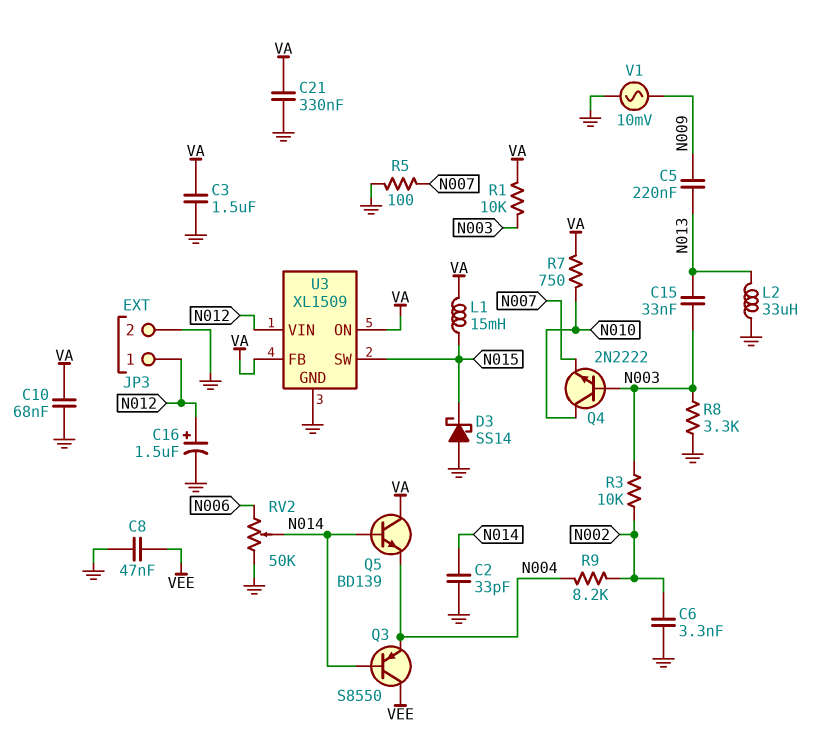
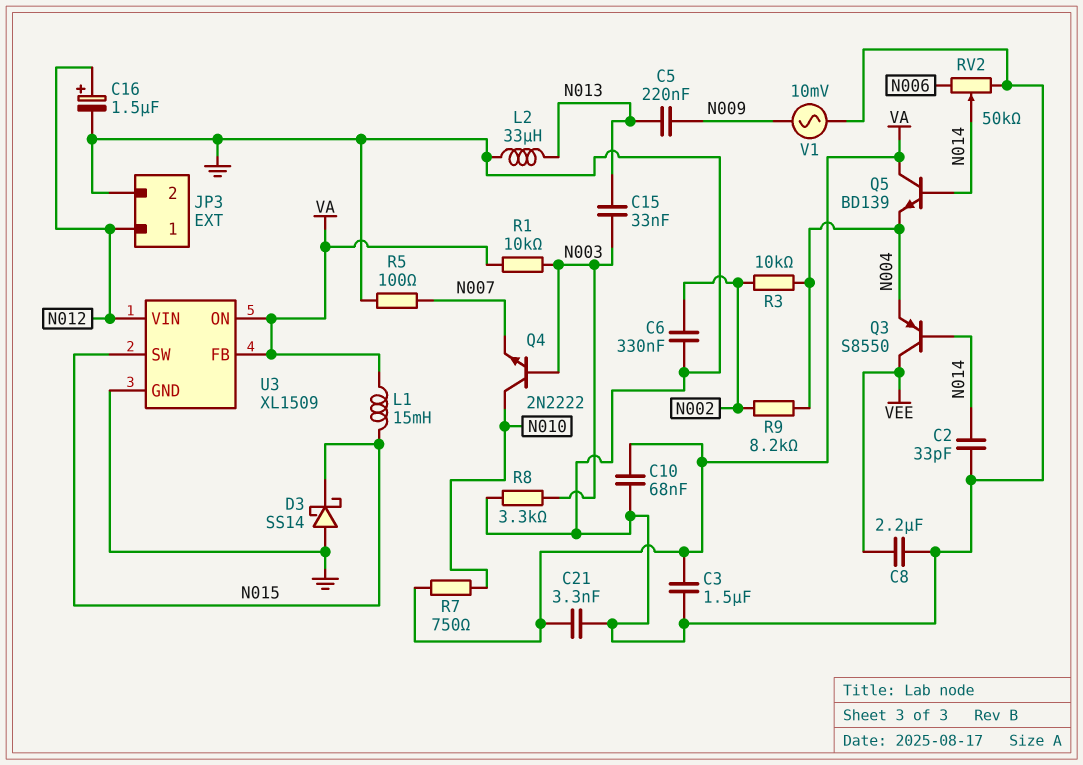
C6: 3.3nF (GND, N002) -> 330nF (GND, N002)
C8: 47nF (GND, VEE) -> 2.2uF (GND, VEE)
C21: 330nF (GND, VA) -> 3.3nF (GND, VA)
R3: 10k (N002, N003) -> 10k (N002, N004)

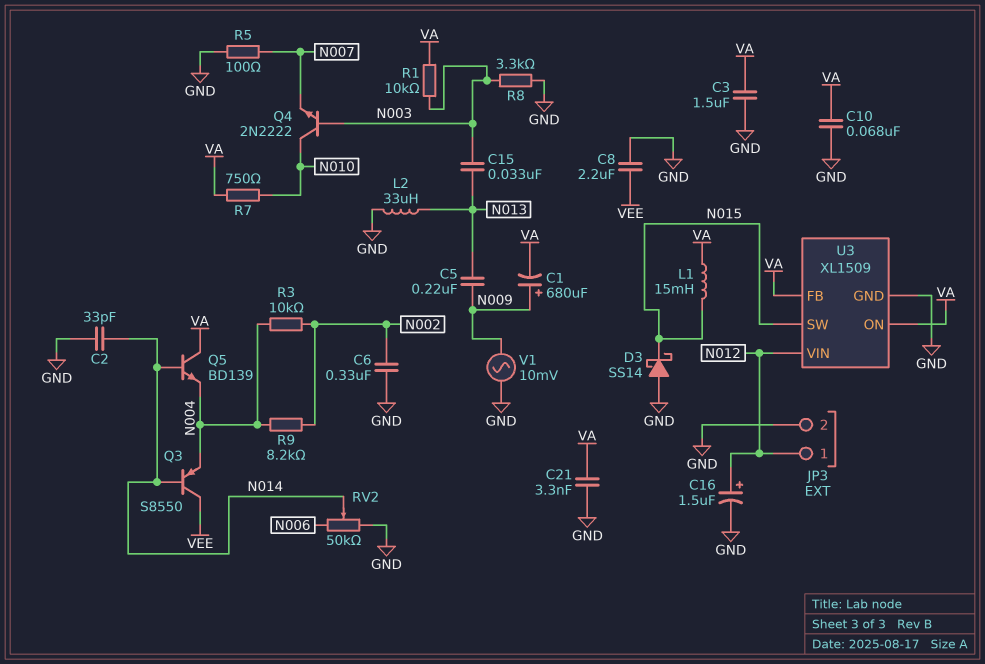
C1: none -> 680uF (plus N009, minus VA)

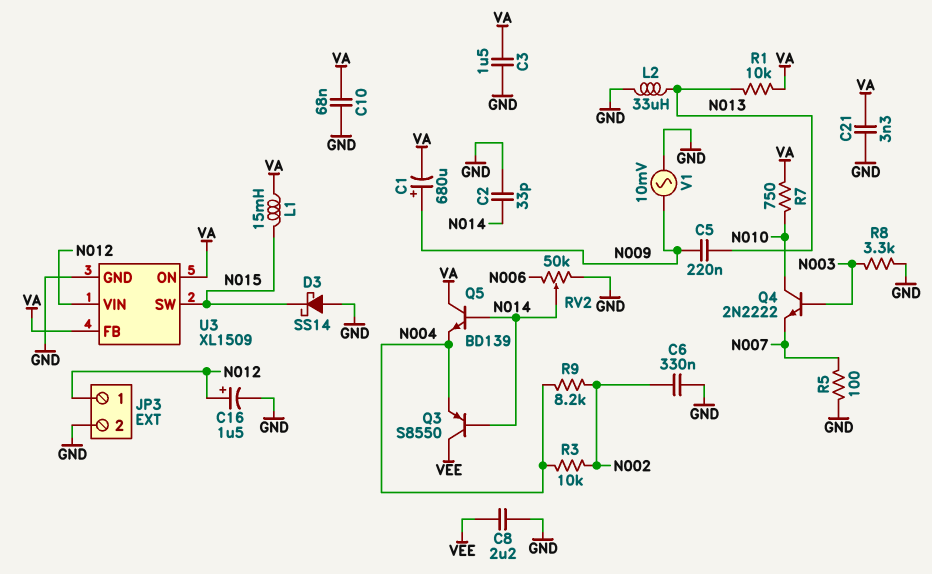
C15: 33nF (N003, N013) -> none
R1: 10k (N003, VA) -> 10k (N013, VA)

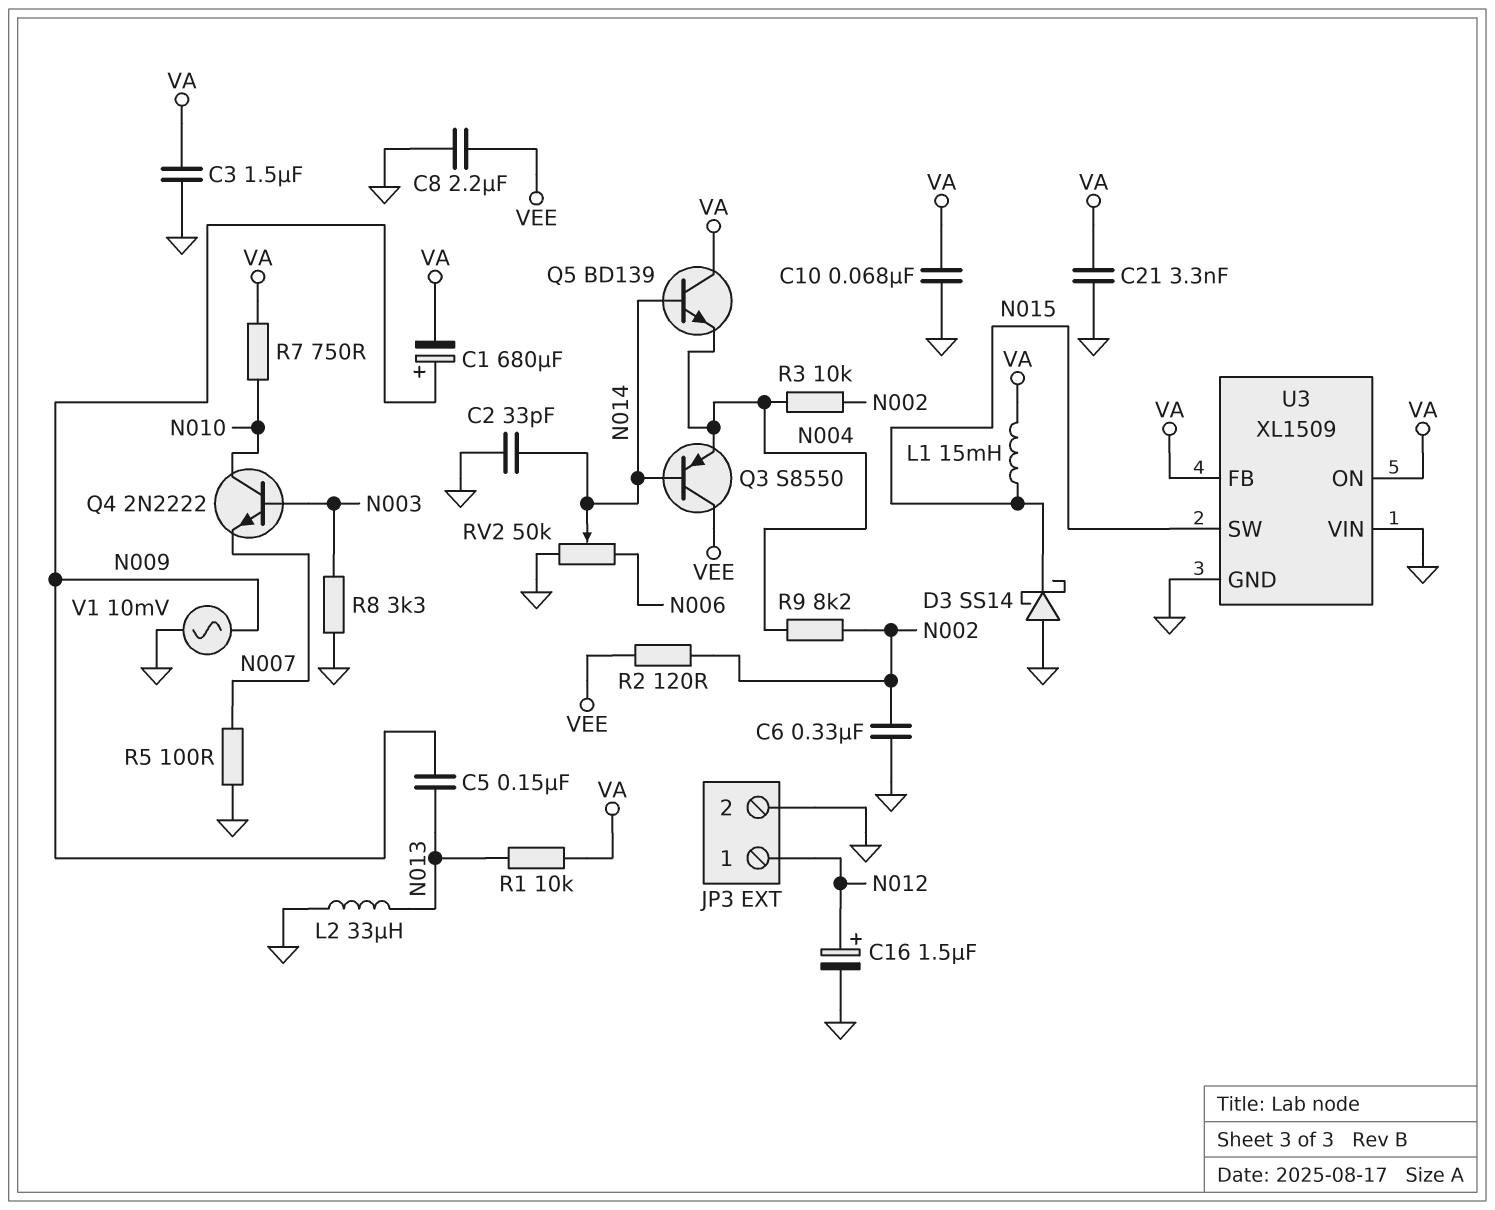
C5: 220nF (N009, N013) -> 150nF (N009, N013)
R2: none -> 120 (N002, VEE)
U3 pin VIN: N012 -> GND

